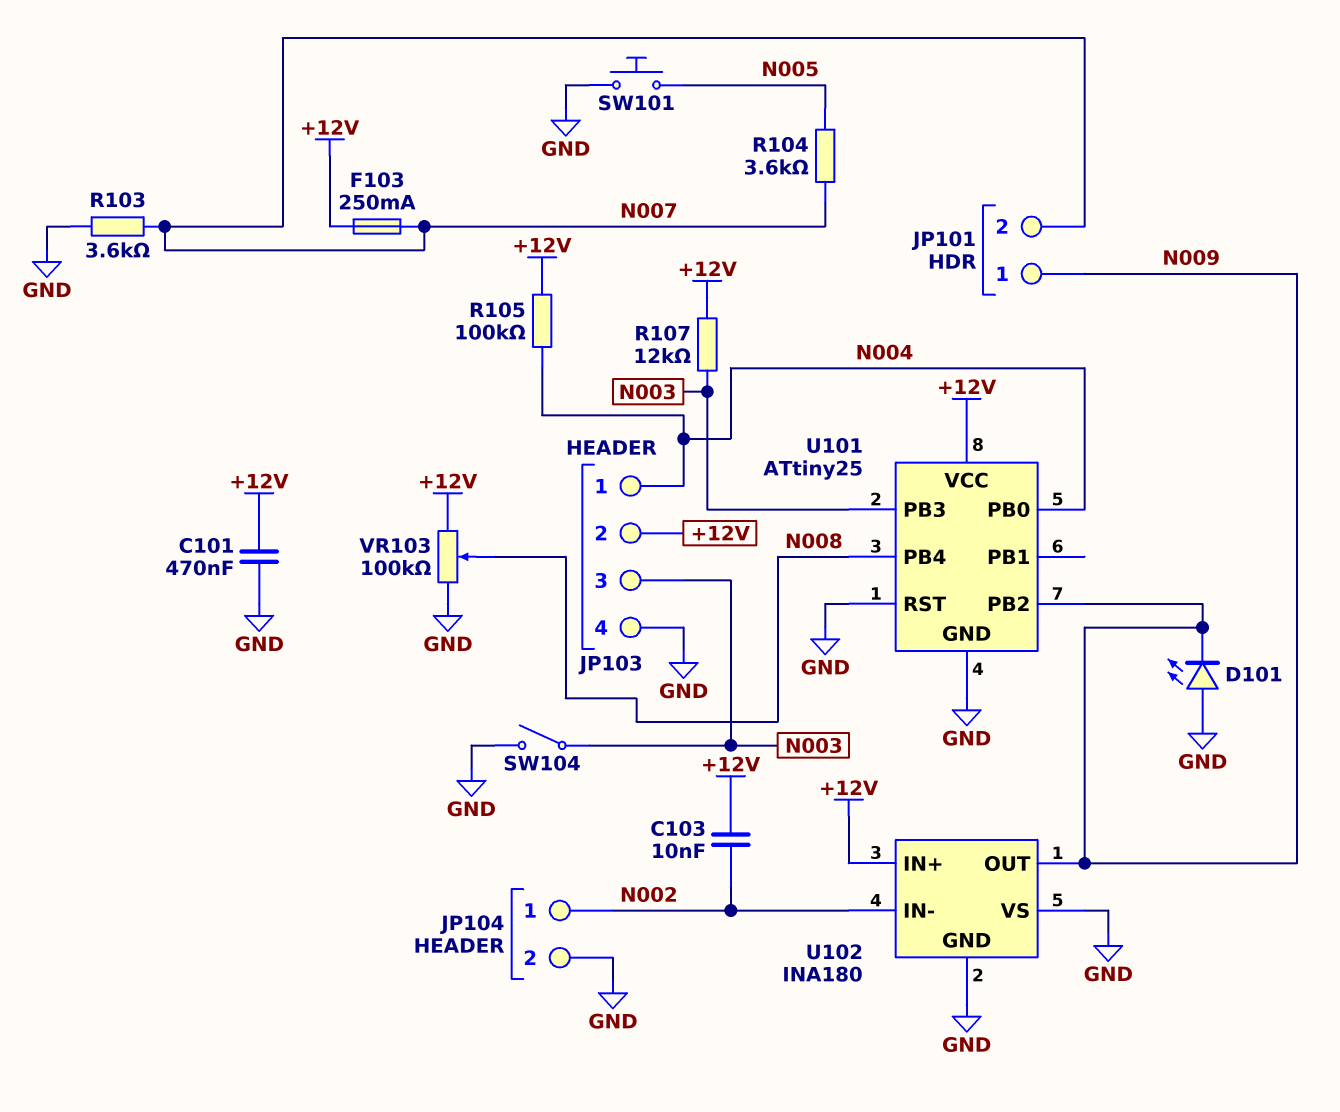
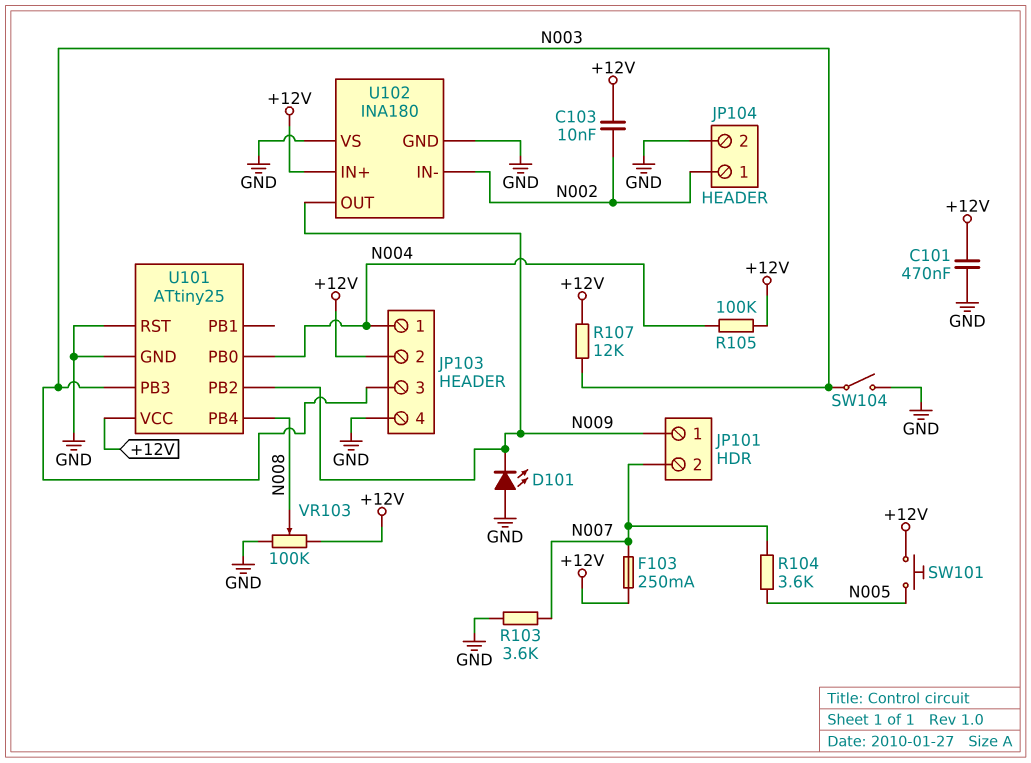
SW101: button (GND, N005) -> button (+12V, N005)

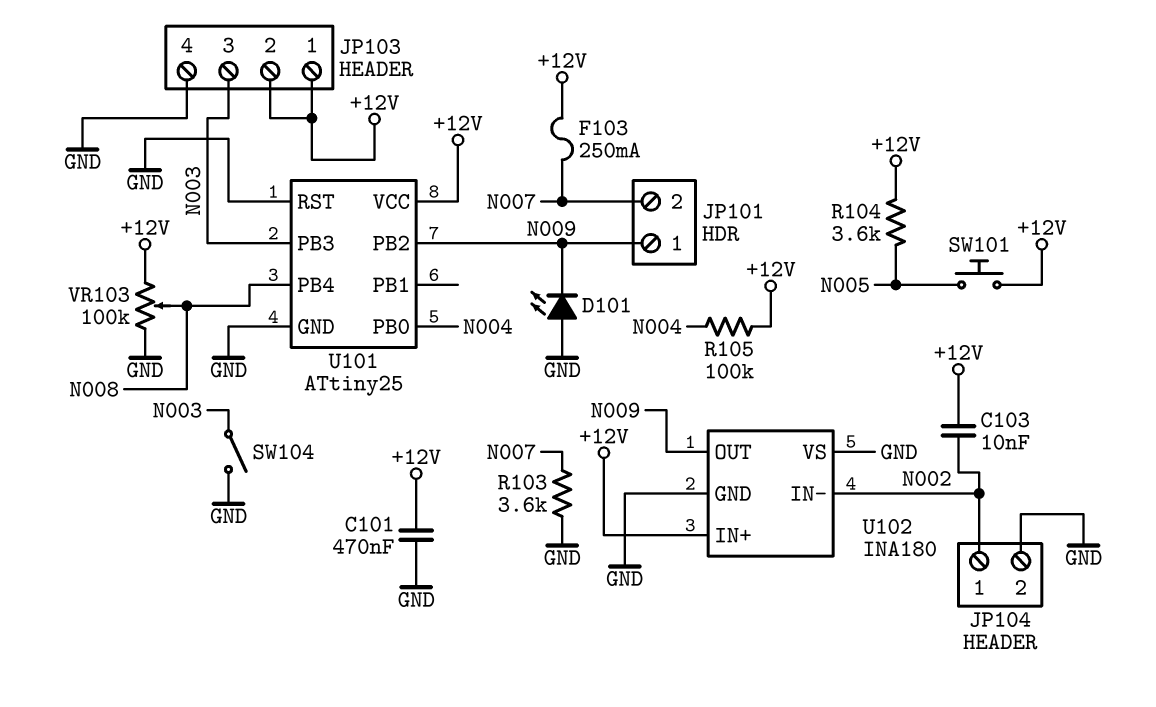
JP103 pin 1: N004 -> +12V
R104: 3.6k (N005, N007) -> 3.6k (+12V, N005)
R107: 12k (+12V, N003) -> none

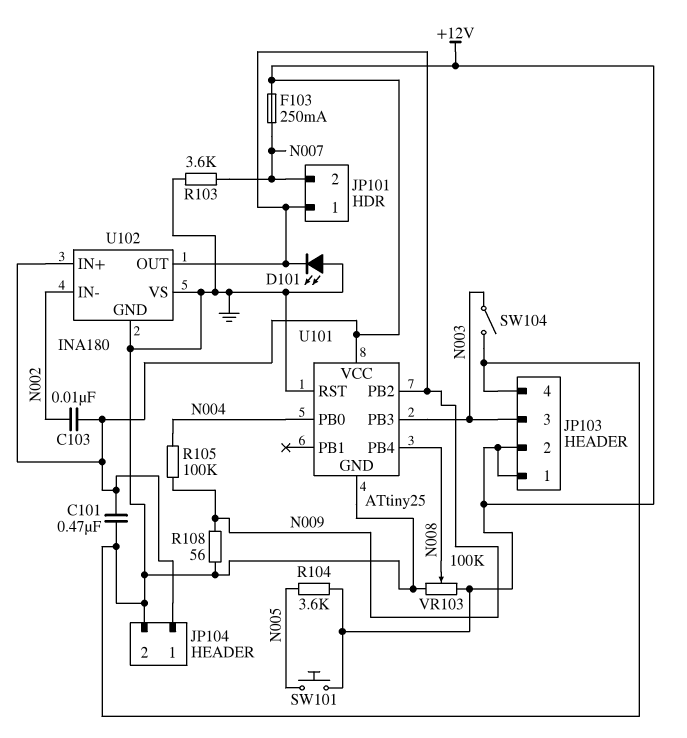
JP104 pin 1: N002 -> +12V
R105: 100k (+12V, N004) -> 100k (N004, N009)
R108: none -> 56 (GND, N009)

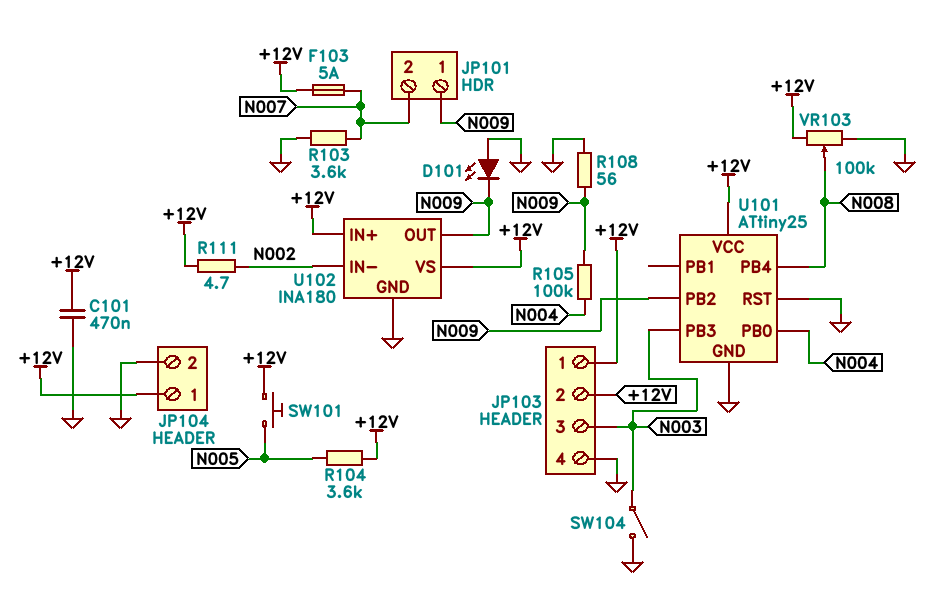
C103: 10nF (+12V, N002) -> none
F103: 250mA (+12V, N007) -> 5A (+12V, N007)
R111: none -> 4.7 (+12V, N002)
U102 pin VS: GND -> +12V

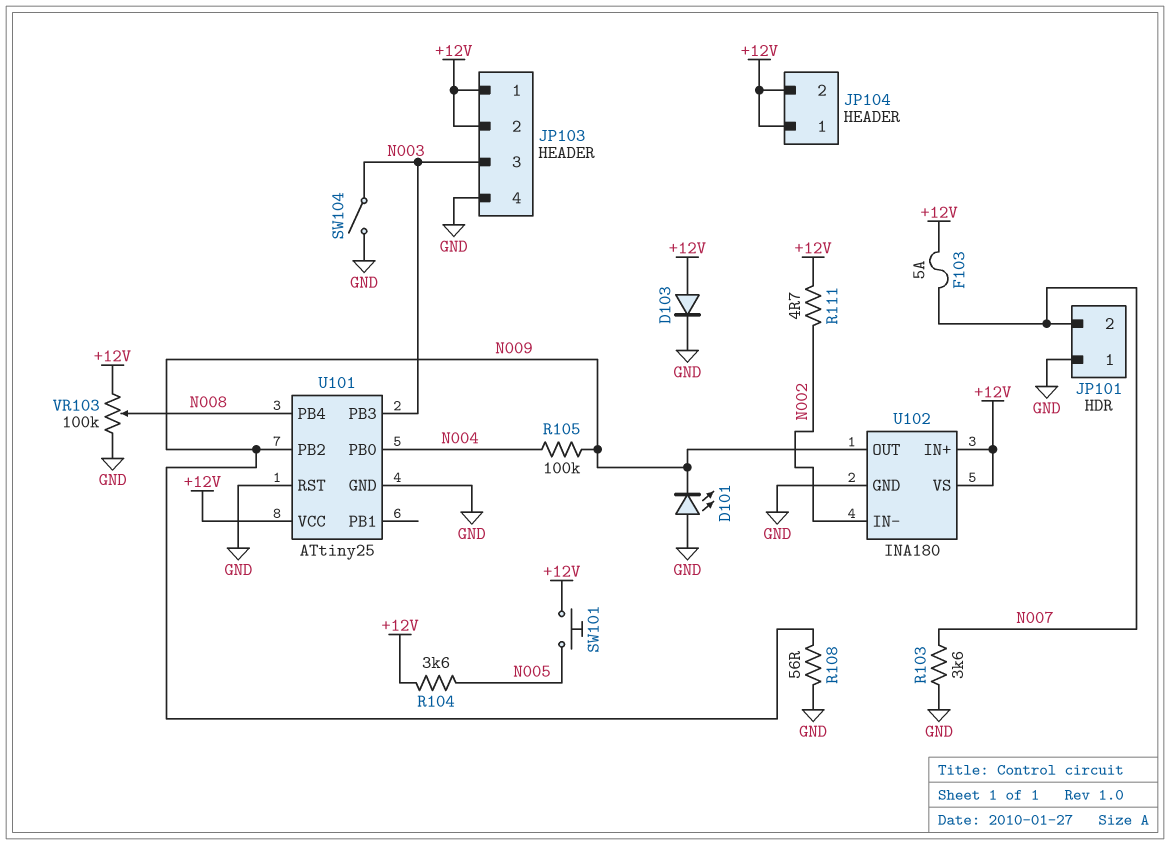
C101: 470nF (+12V, GND) -> none
D103: none -> diode (A +12V, K GND)
JP101 pin 1: N009 -> GND
JP104 pin 2: GND -> +12V

